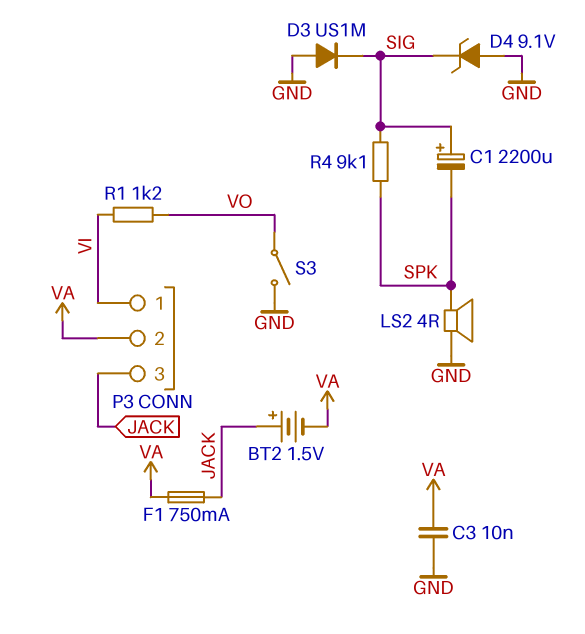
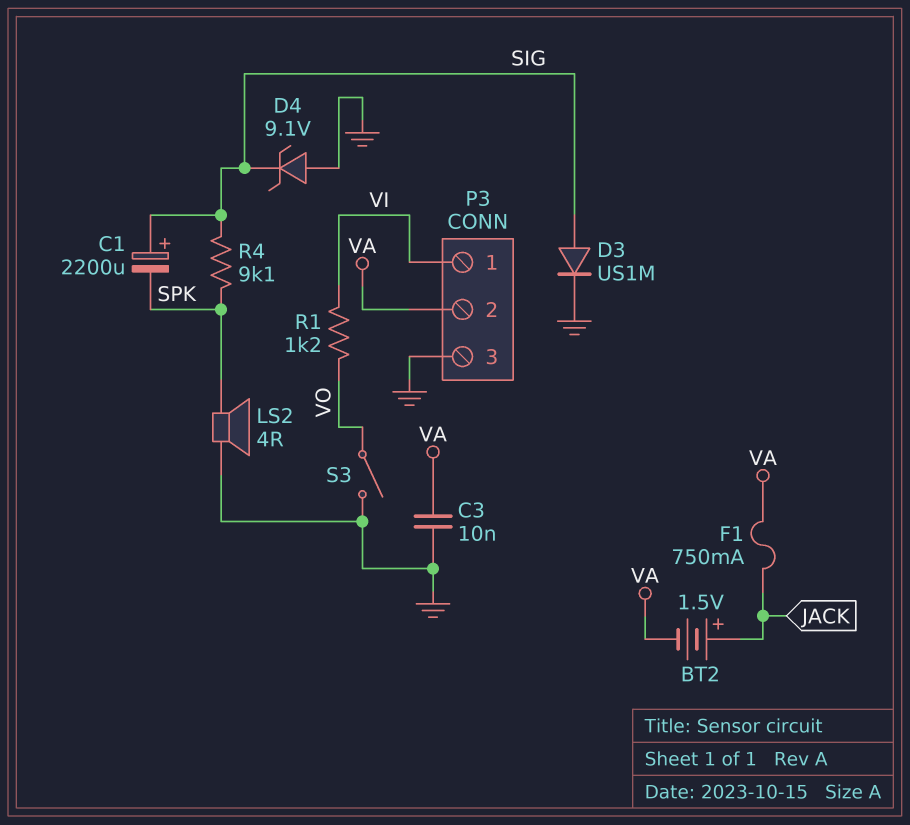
D3: diode US1M (A GND, K SIG) -> diode US1M (A SIG, K GND)
P3 pin 3: JACK -> GND

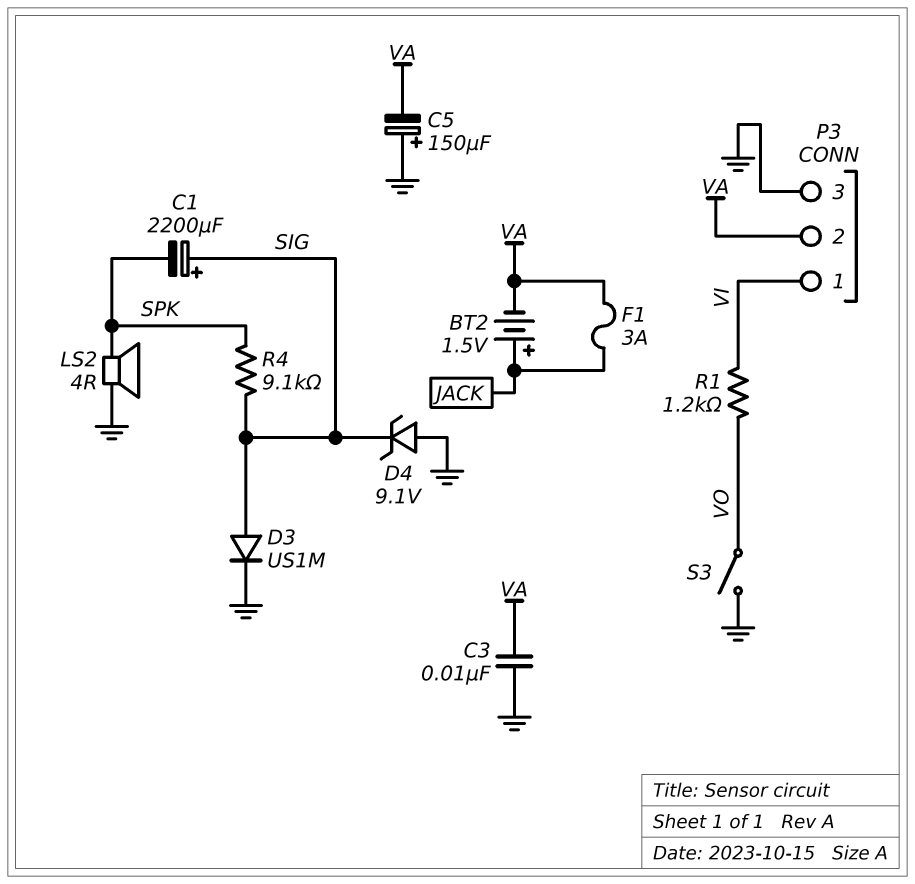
C5: none -> 150uF (plus GND, minus VA)
F1: 750mA (JACK, VA) -> 3A (JACK, VA)

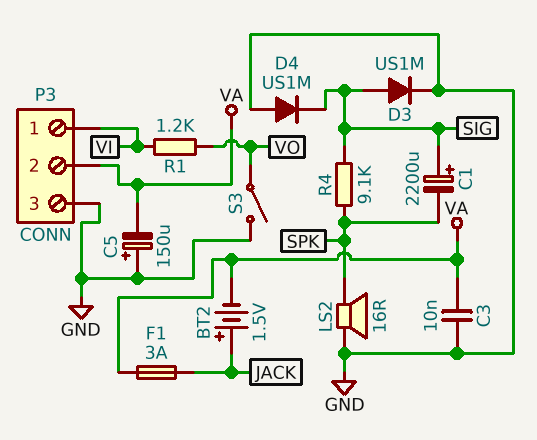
D4: zener 9.1V (A GND, K SIG) -> diode US1M (A GND, K SIG)
LS2: speaker 4R (GND, SPK) -> speaker 16R (GND, SPK)

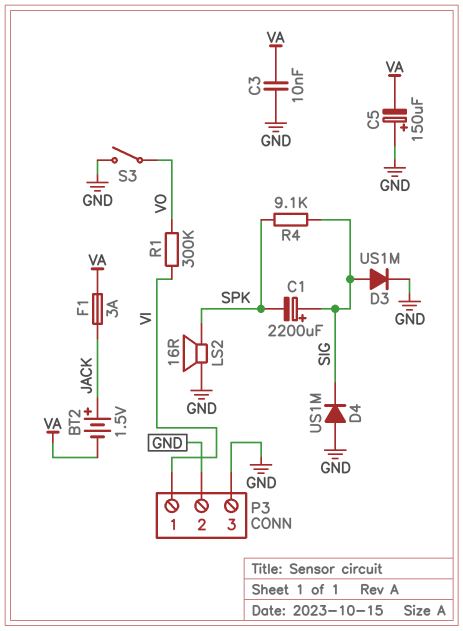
P3 pin 2: VA -> GND
R1: 1.2k (VI, VO) -> 300k (VI, VO)

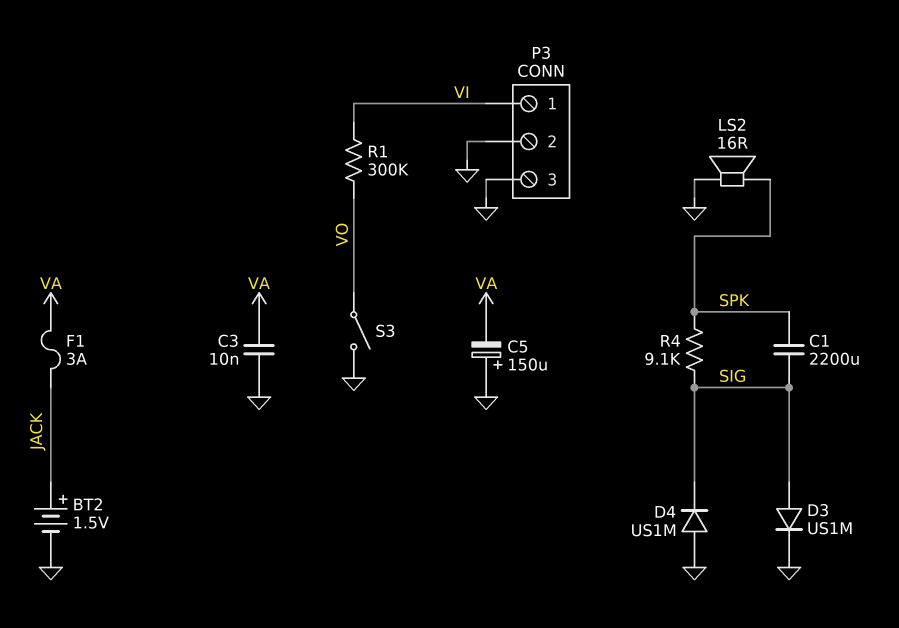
BT2: 1.5V (plus JACK, minus VA) -> 1.5V (plus JACK, minus GND)
C1: 2200uF (plus SIG, minus SPK) -> 2200uF (SIG, SPK)

